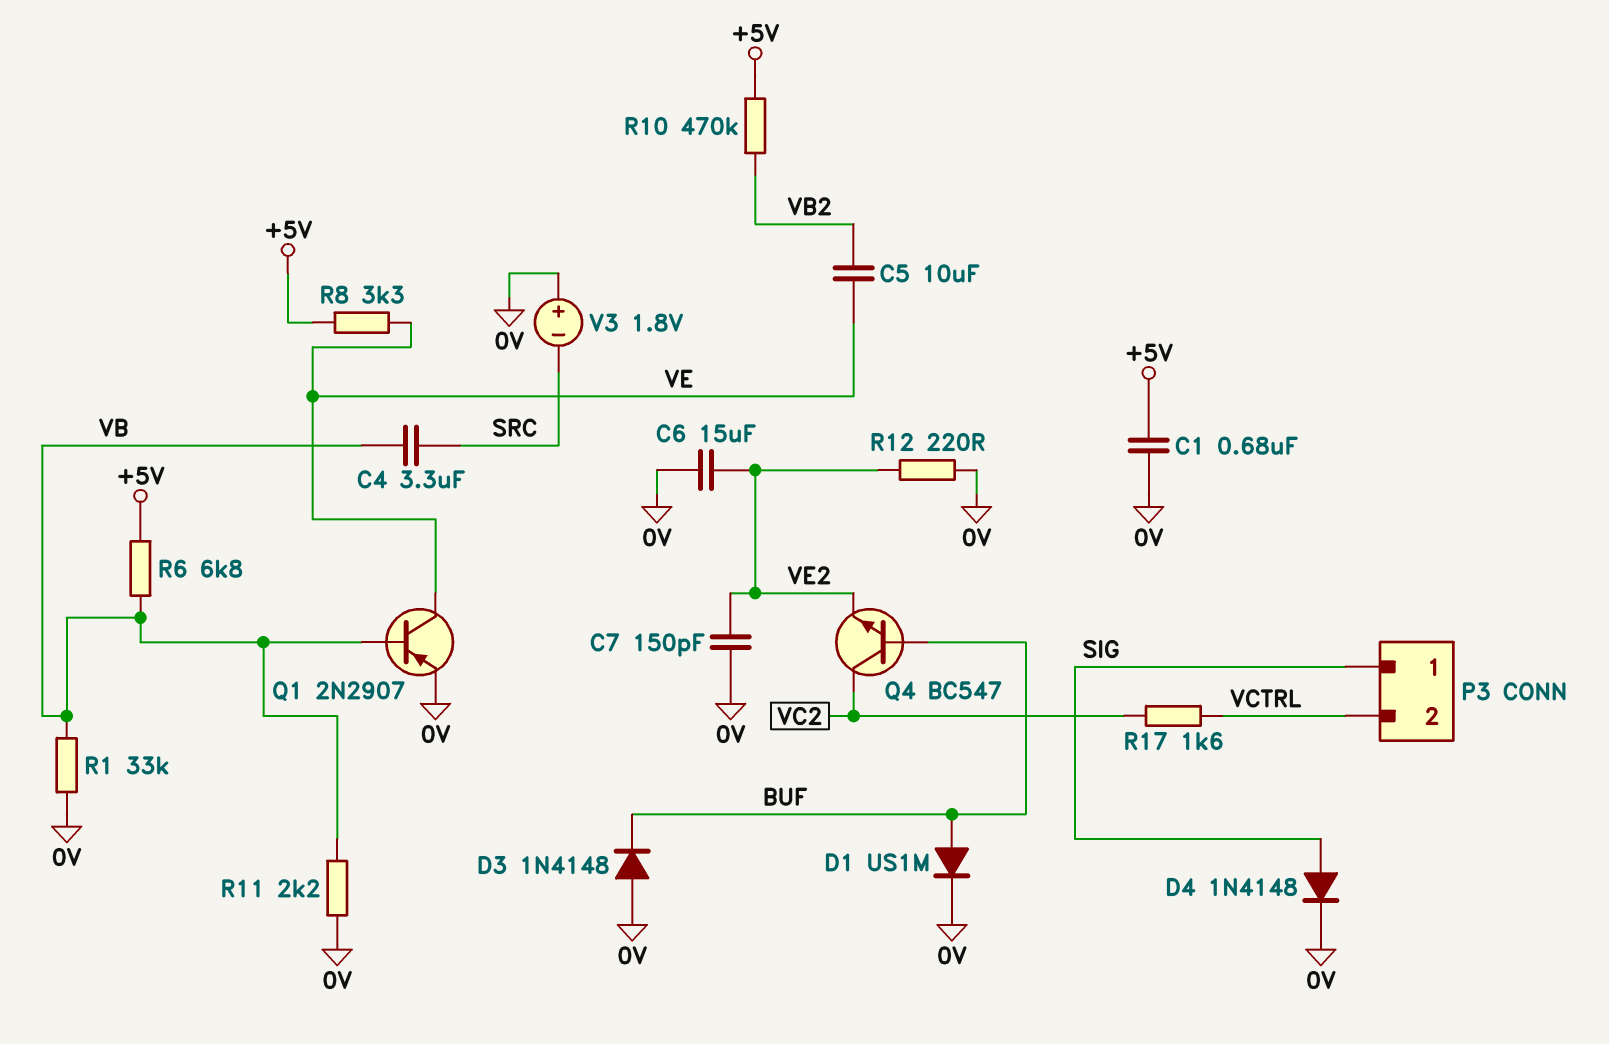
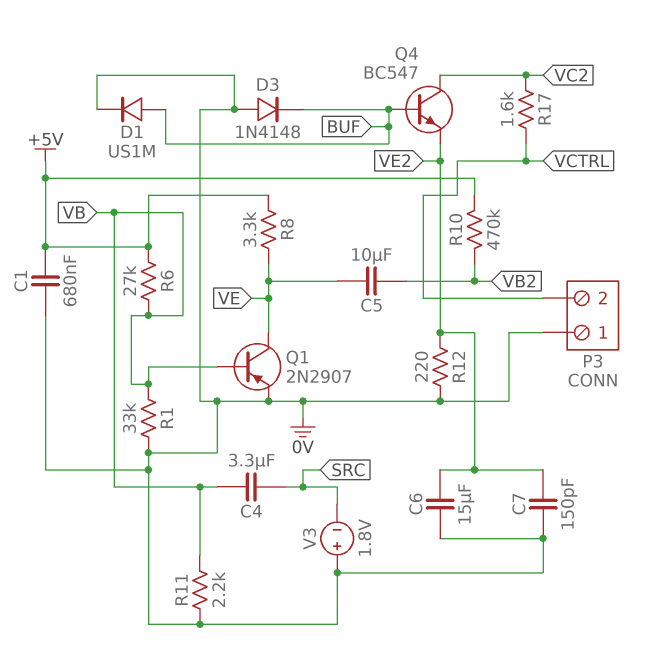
D4: diode 1N4148 (A SIG, K 0V) -> none
P3 pin 1: SIG -> 0V
R6: 6.8k (+5V, VB) -> 27k (+5V, VB)

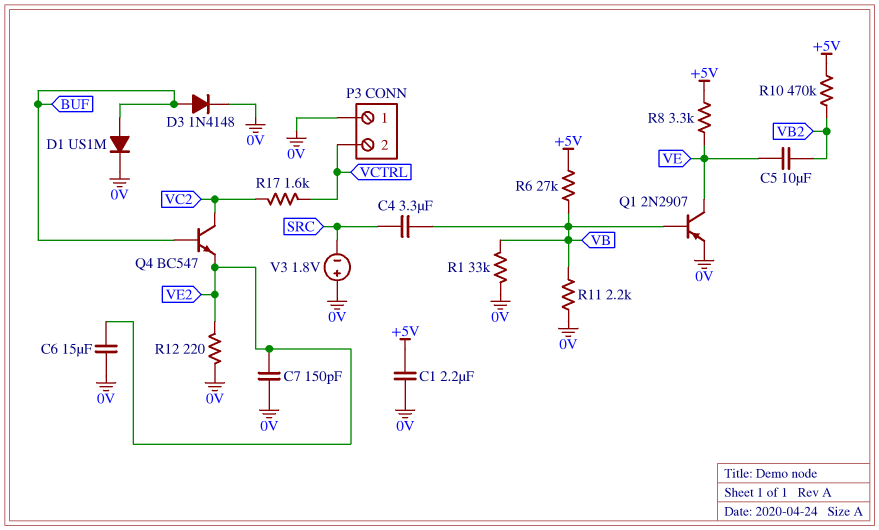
C1: 680nF (+5V, 0V) -> 2.2uF (+5V, 0V)
D3: diode 1N4148 (A 0V, K BUF) -> diode 1N4148 (A BUF, K 0V)

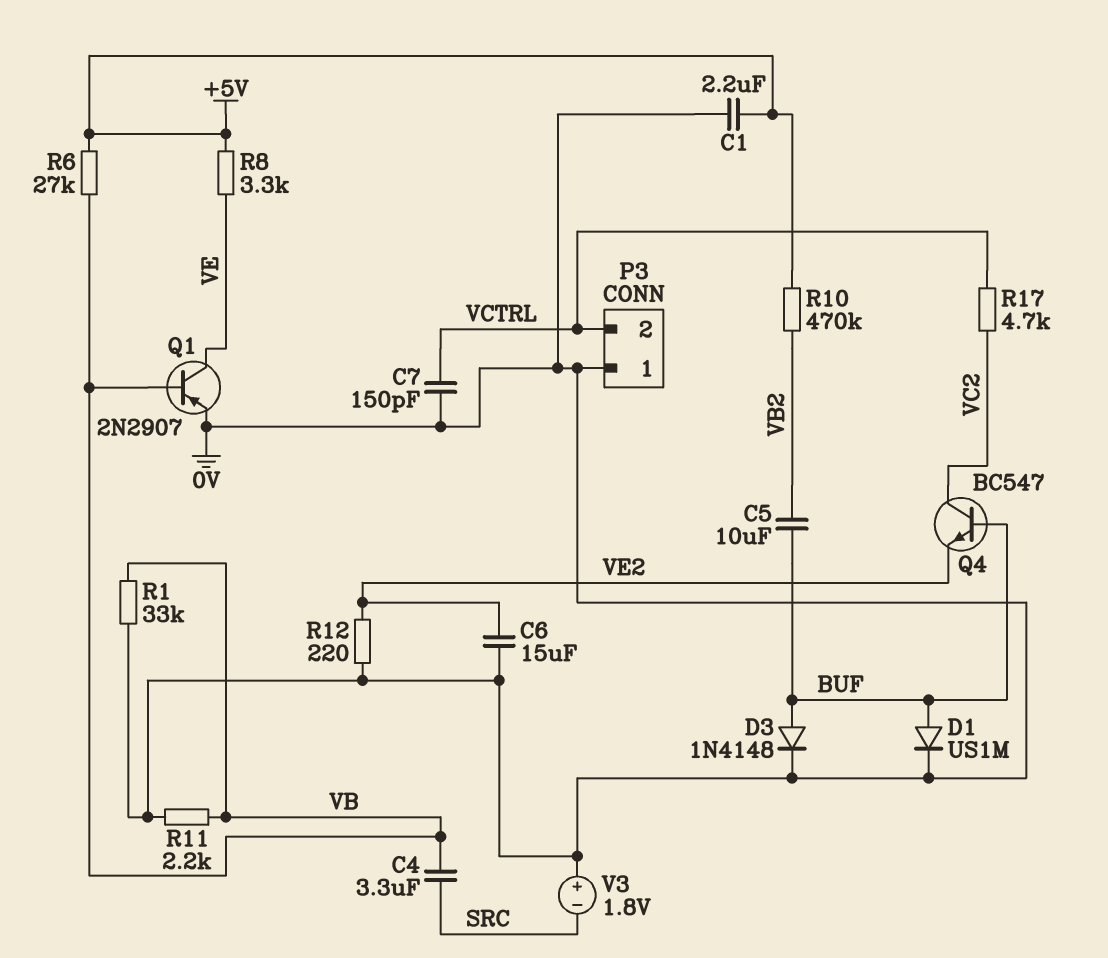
C5: 10uF (VB2, VE) -> 10uF (BUF, VB2)
C7: 150pF (0V, VE2) -> 150pF (0V, VCTRL)
R17: 1.6k (VC2, VCTRL) -> 4.7k (VC2, VCTRL)

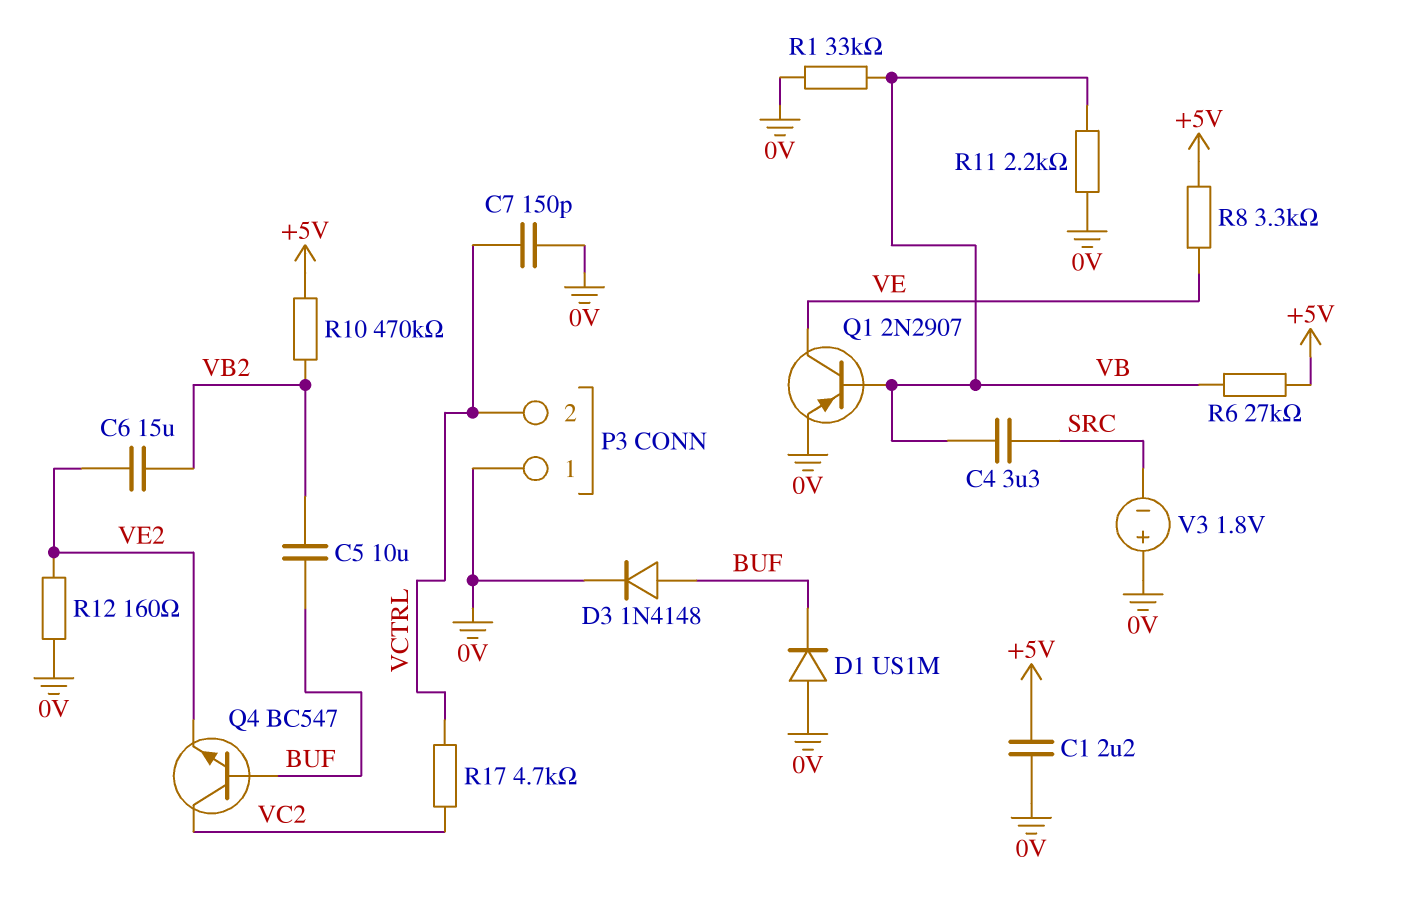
C6: 15uF (0V, VE2) -> 15uF (VB2, VE2)
D1: diode US1M (A BUF, K 0V) -> diode US1M (A 0V, K BUF)
R12: 220 (0V, VE2) -> 160 (0V, VE2)

